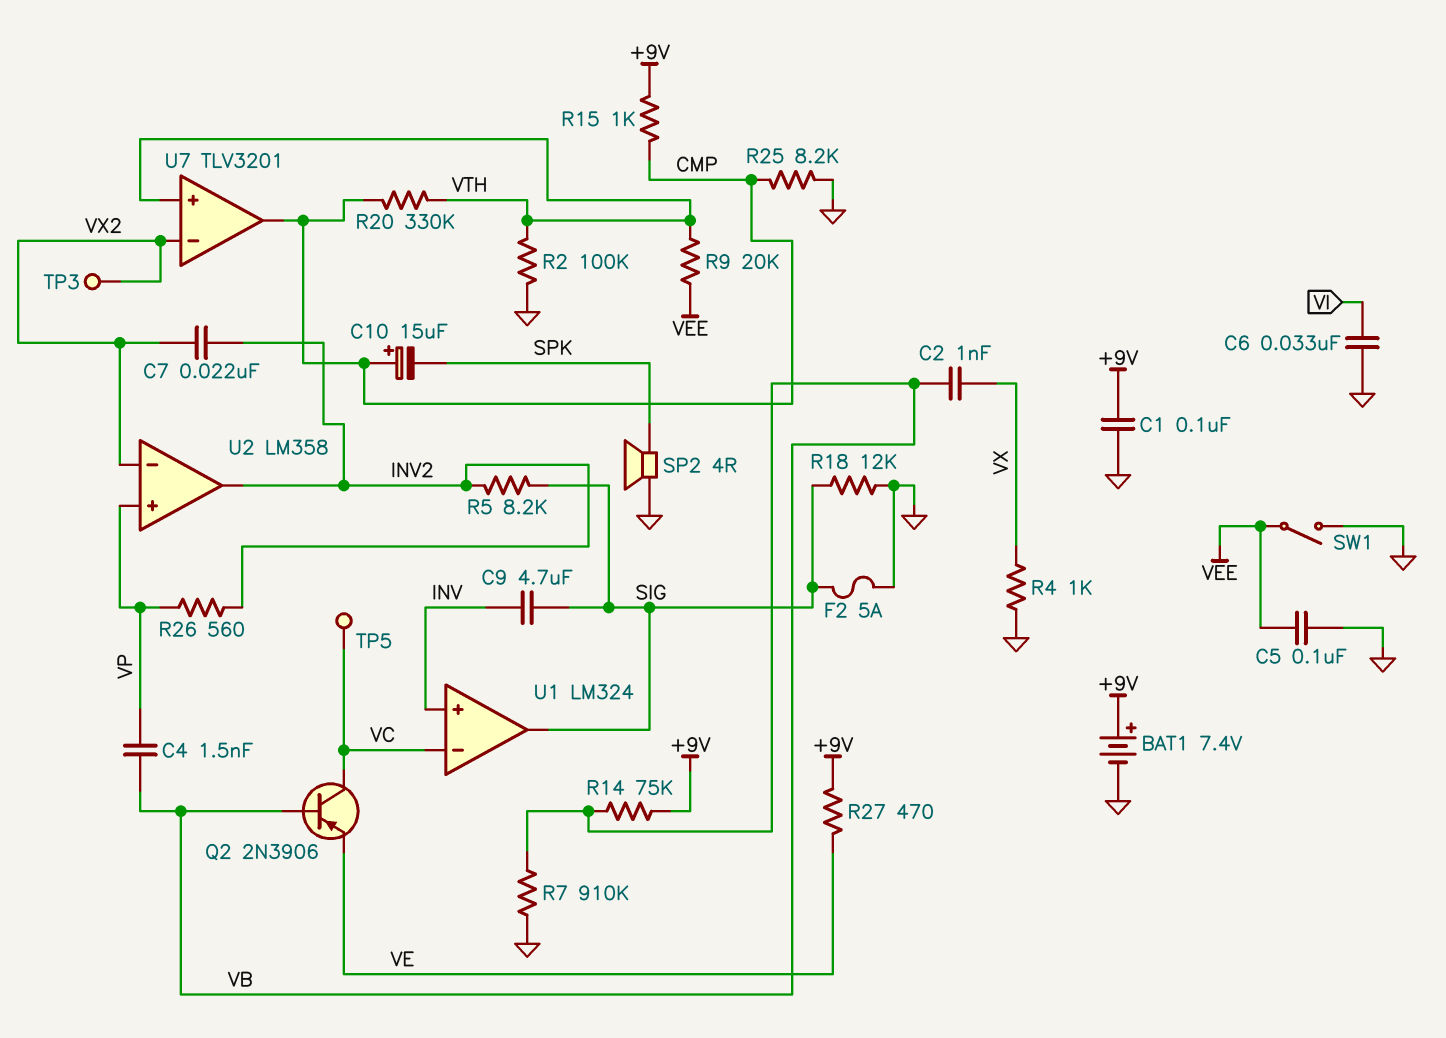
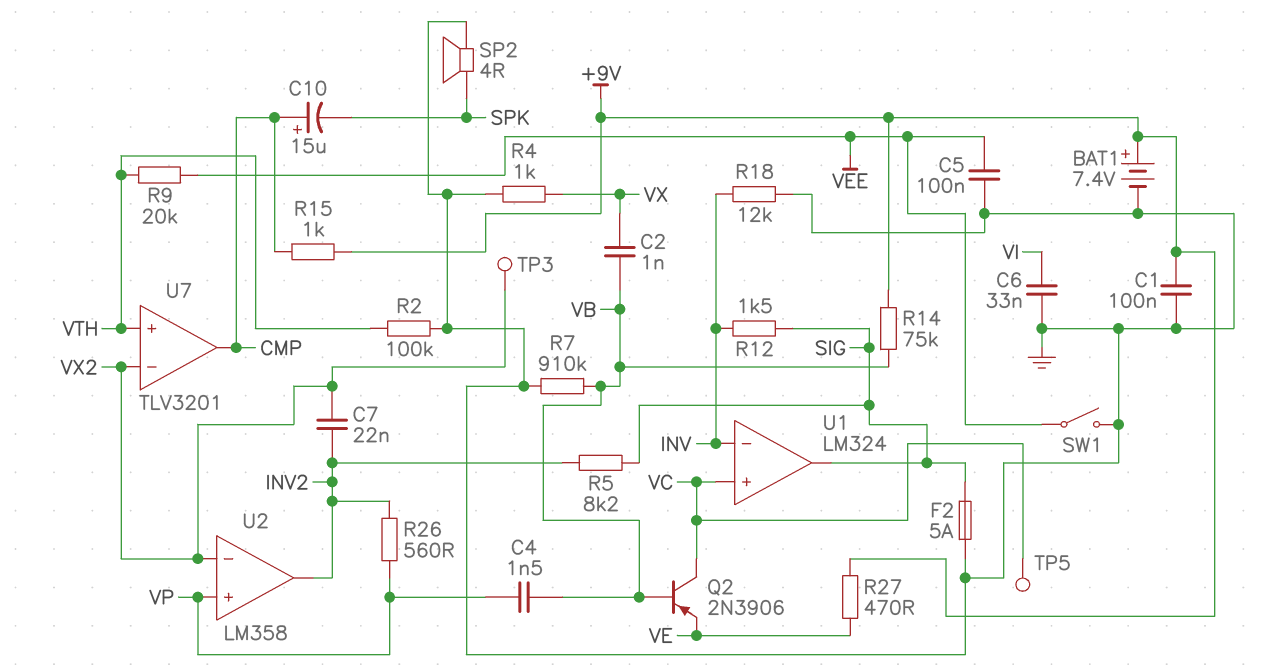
C9: 4.7uF (INV, SIG) -> none
R12: none -> 1.5k (INV, SIG)
R18: 12k (GND, SIG) -> 12k (GND, INV)
R20: 330k (CMP, VTH) -> none
R25: 8.2k (CMP, GND) -> none
U1 pin in+: INV -> VC
U1 pin in-: VC -> INV

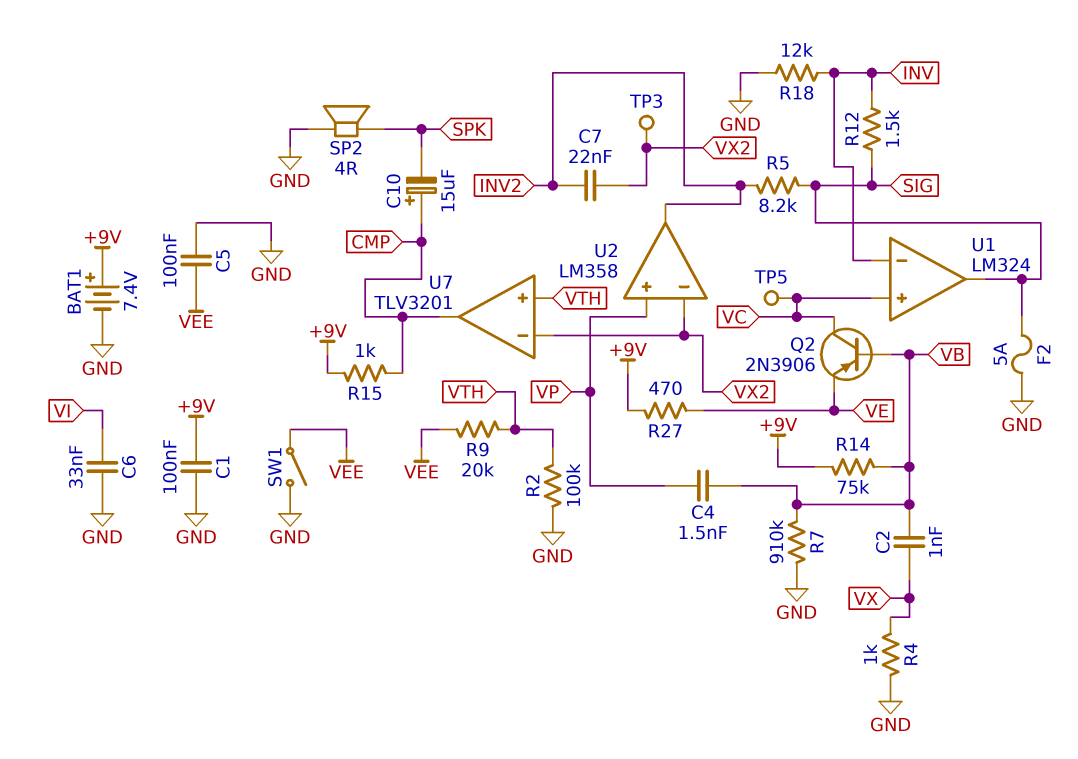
R26: 560 (INV2, VP) -> none

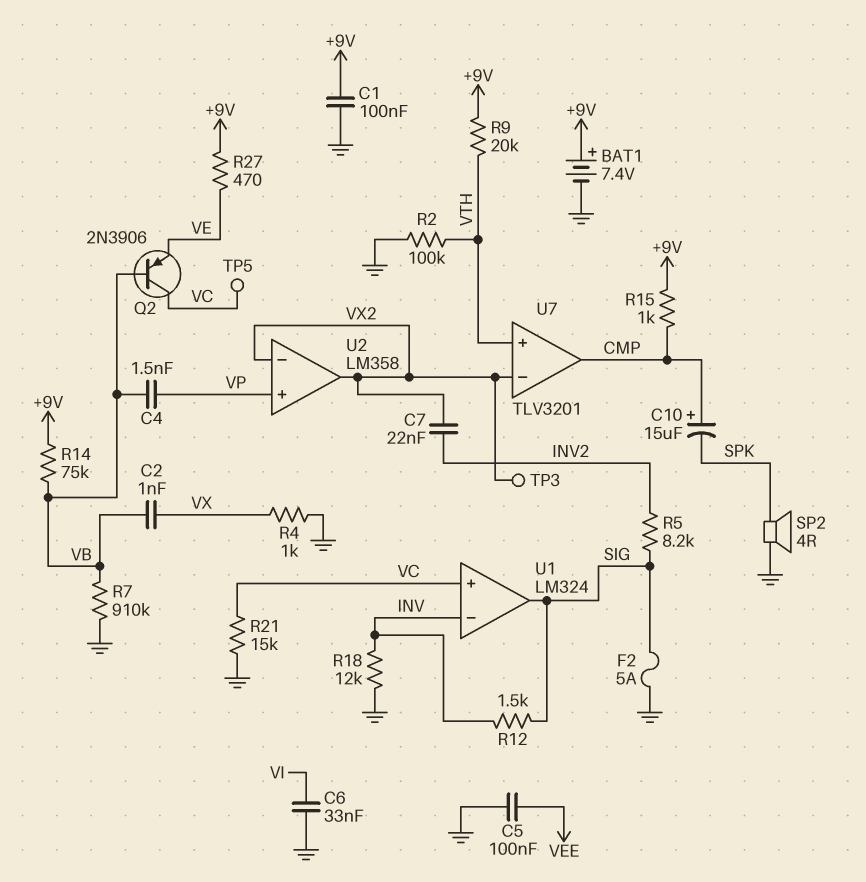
R9: 20k (VEE, VTH) -> 20k (+9V, VTH)
R21: none -> 15k (GND, VC)
SW1: switch (GND, VEE) -> none
U2 pin out: INV2 -> VX2

